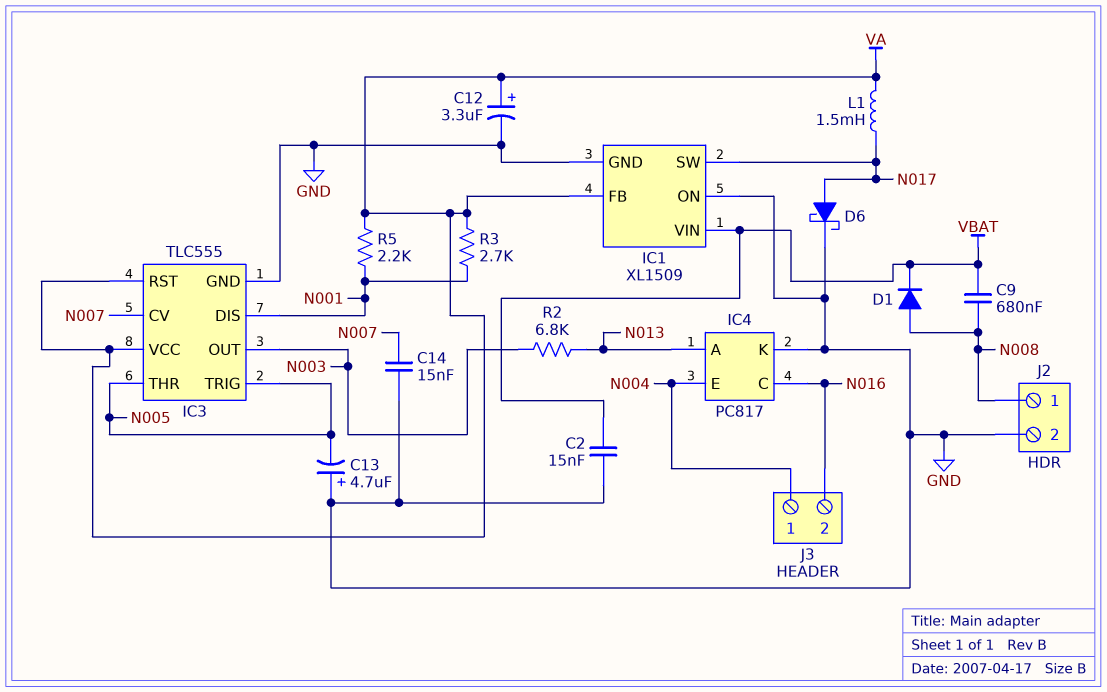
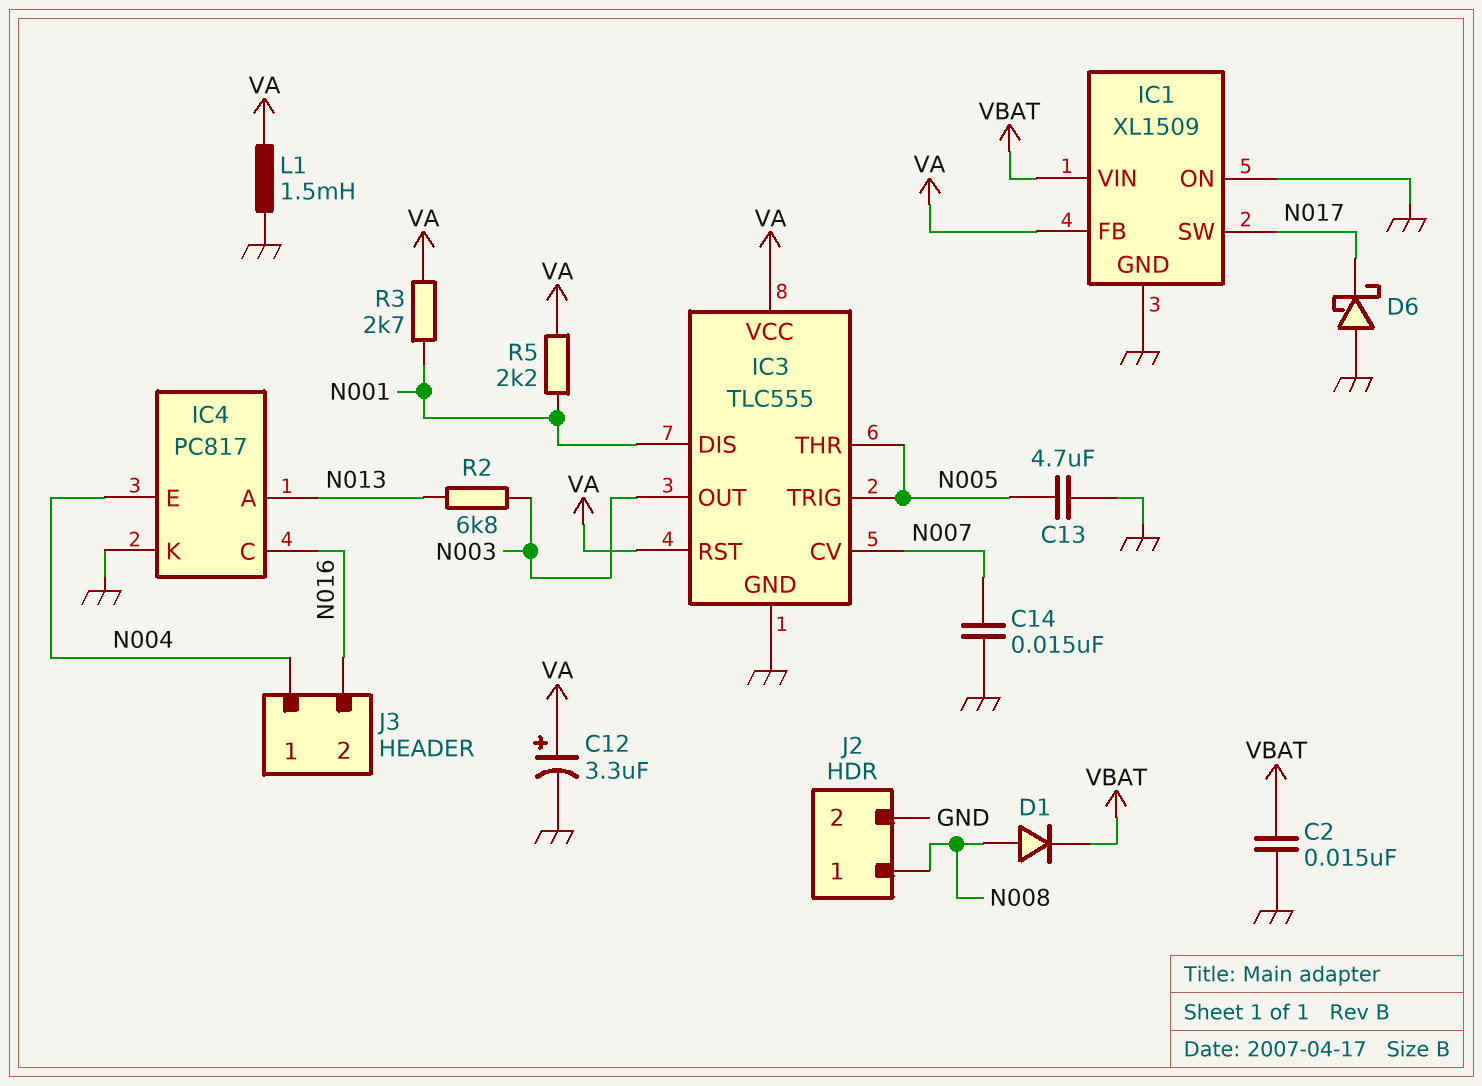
C9: 680nF (N008, VBAT) -> none
C13: 4.7uF (plus GND, minus N005) -> 4.7uF (GND, N005)
D6: schottky (A N017, K GND) -> schottky (A GND, K N017)
L1: 1.5mH (N017, VA) -> 1.5mH (GND, VA)

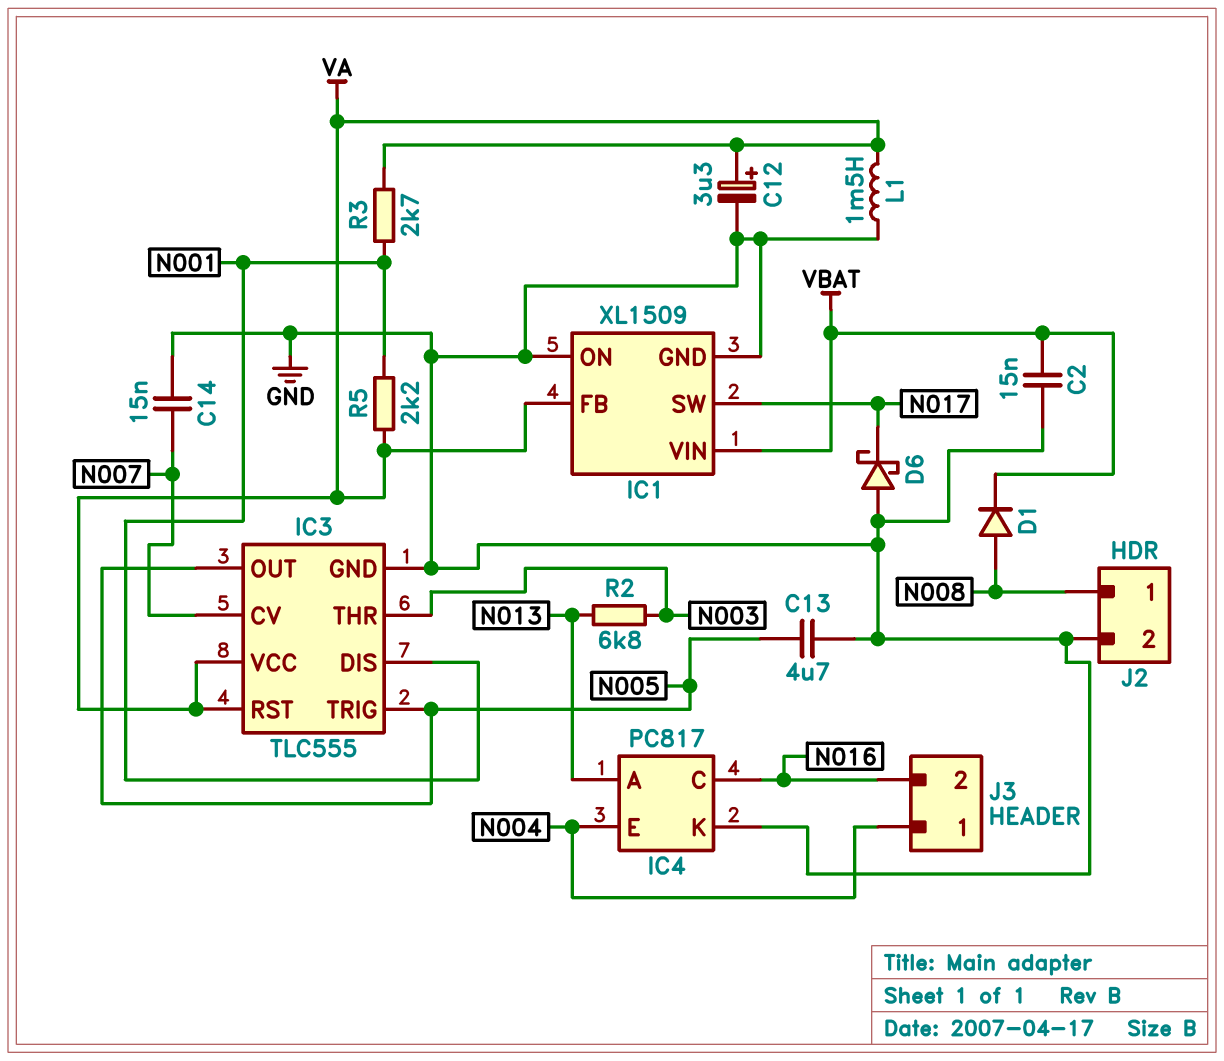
IC3 pin OUT: N003 -> N005
IC3 pin THR: N005 -> N003

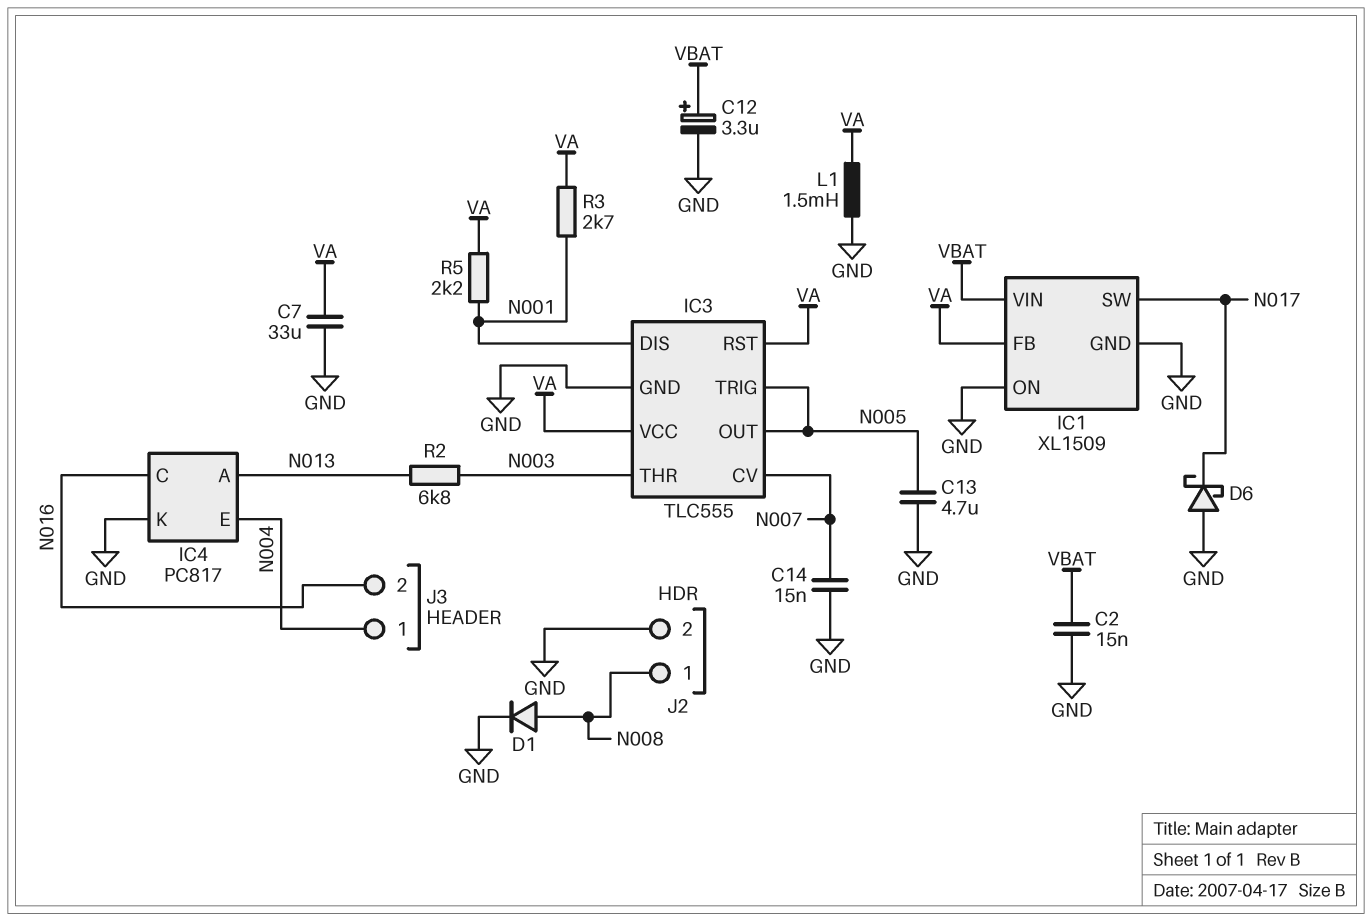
C7: none -> 33uF (GND, VA)
C12: 3.3uF (plus VA, minus GND) -> 3.3uF (plus VBAT, minus GND)
D1: diode (A N008, K VBAT) -> diode (A N008, K GND)

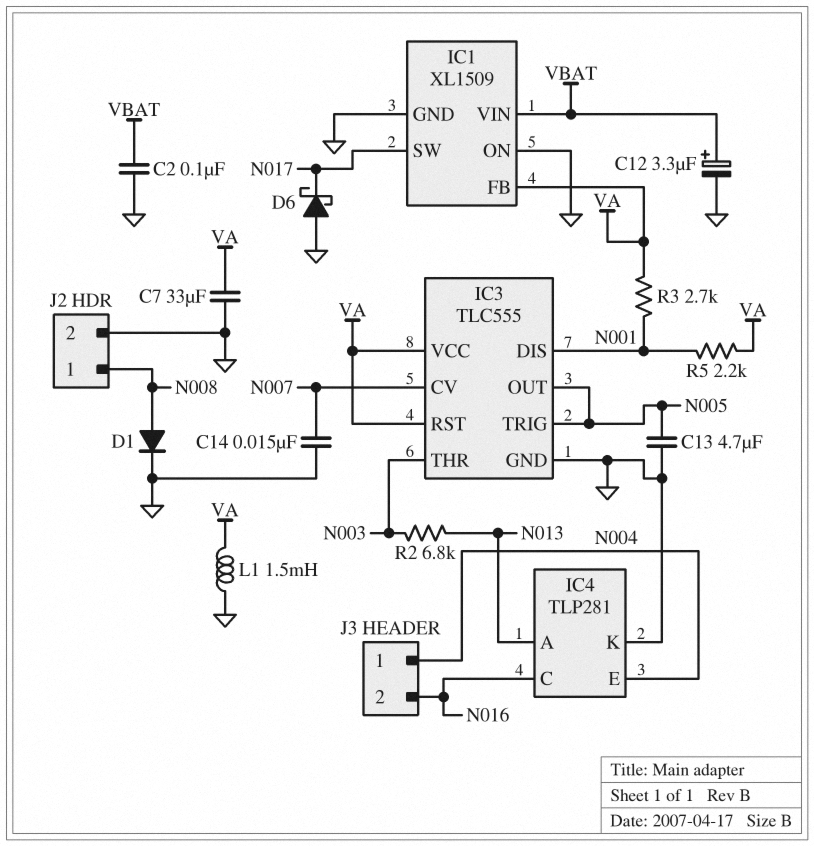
C2: 15nF (GND, VBAT) -> 100nF (GND, VBAT)
IC4: PC817 -> TLP281

